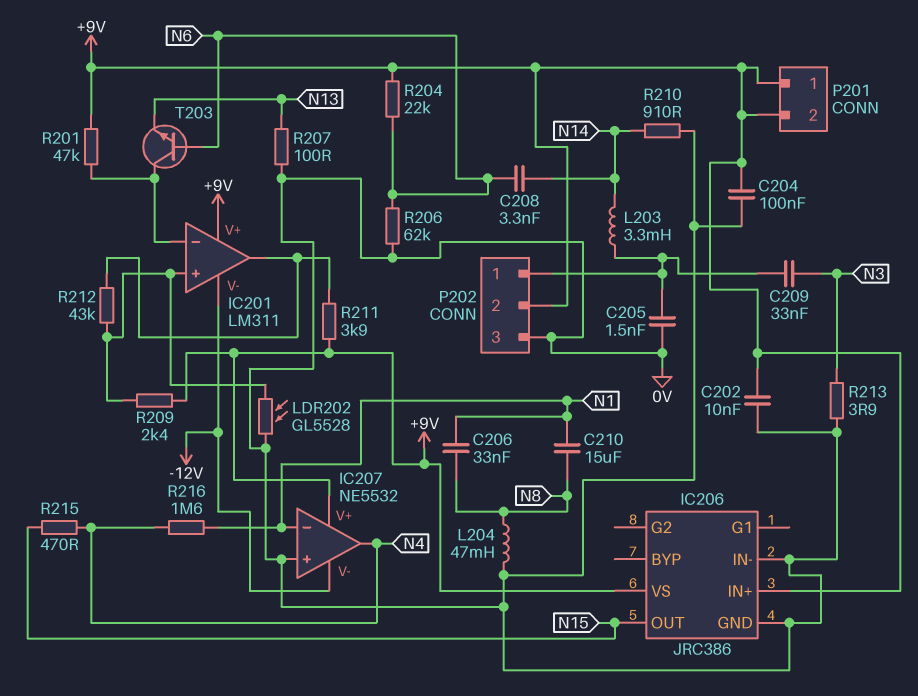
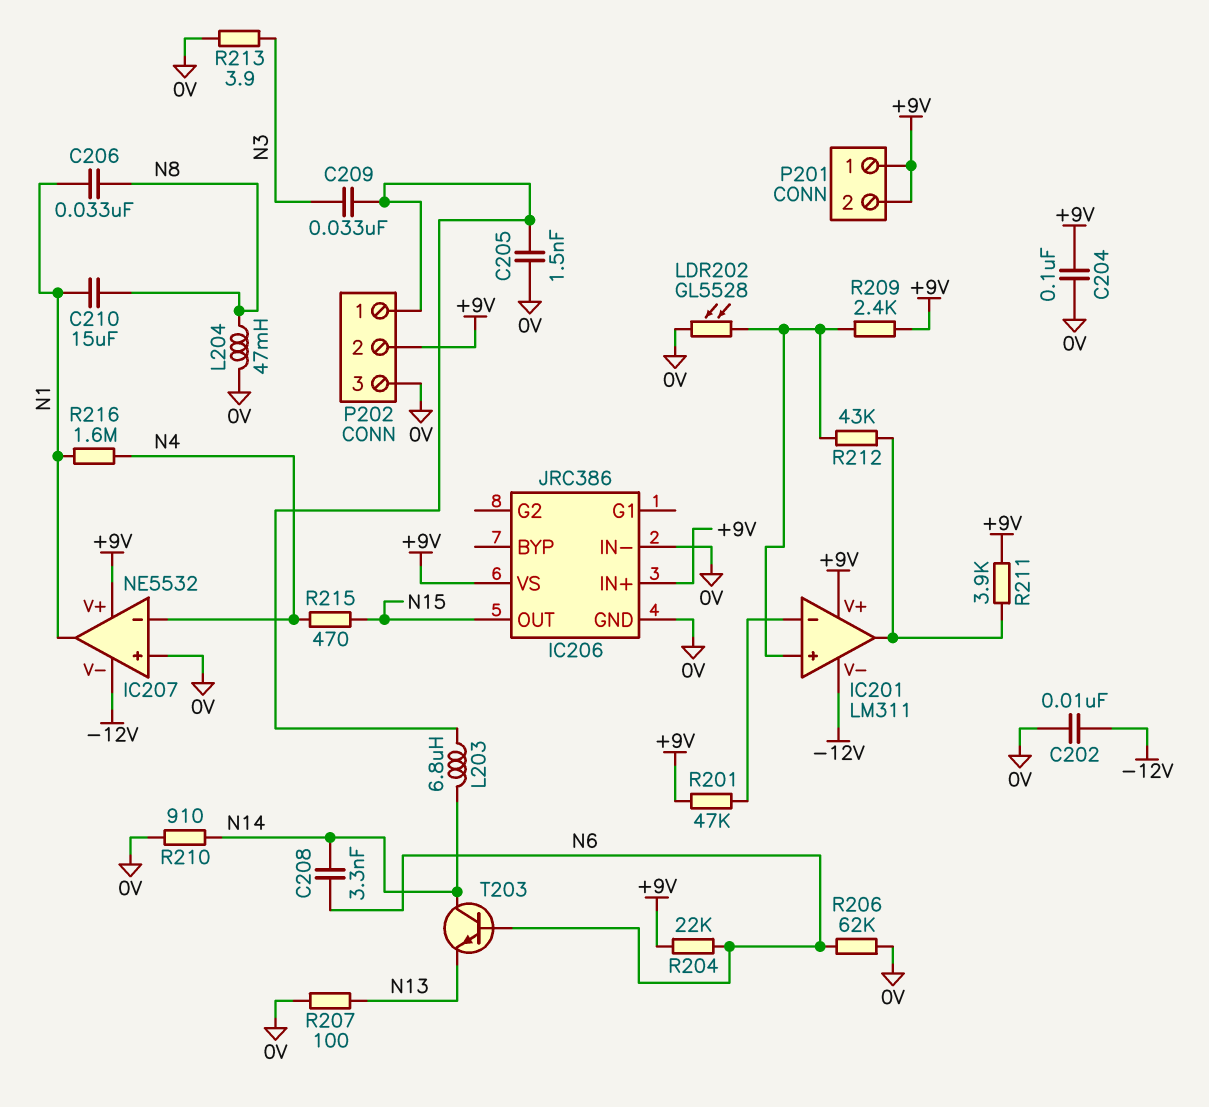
C202: 10nF (+9V, 0V) -> 10nF (-12V, 0V)
IC207 pin in-: N1 -> N4
IC207 pin out: N4 -> N1
L203: 3.3mH (N14, P202/1) -> 6.8uH (N14, P202/1)
T203: NPN (B N6, C IC201/in-, E N13) -> NPN (B N6, C N14, E N13)

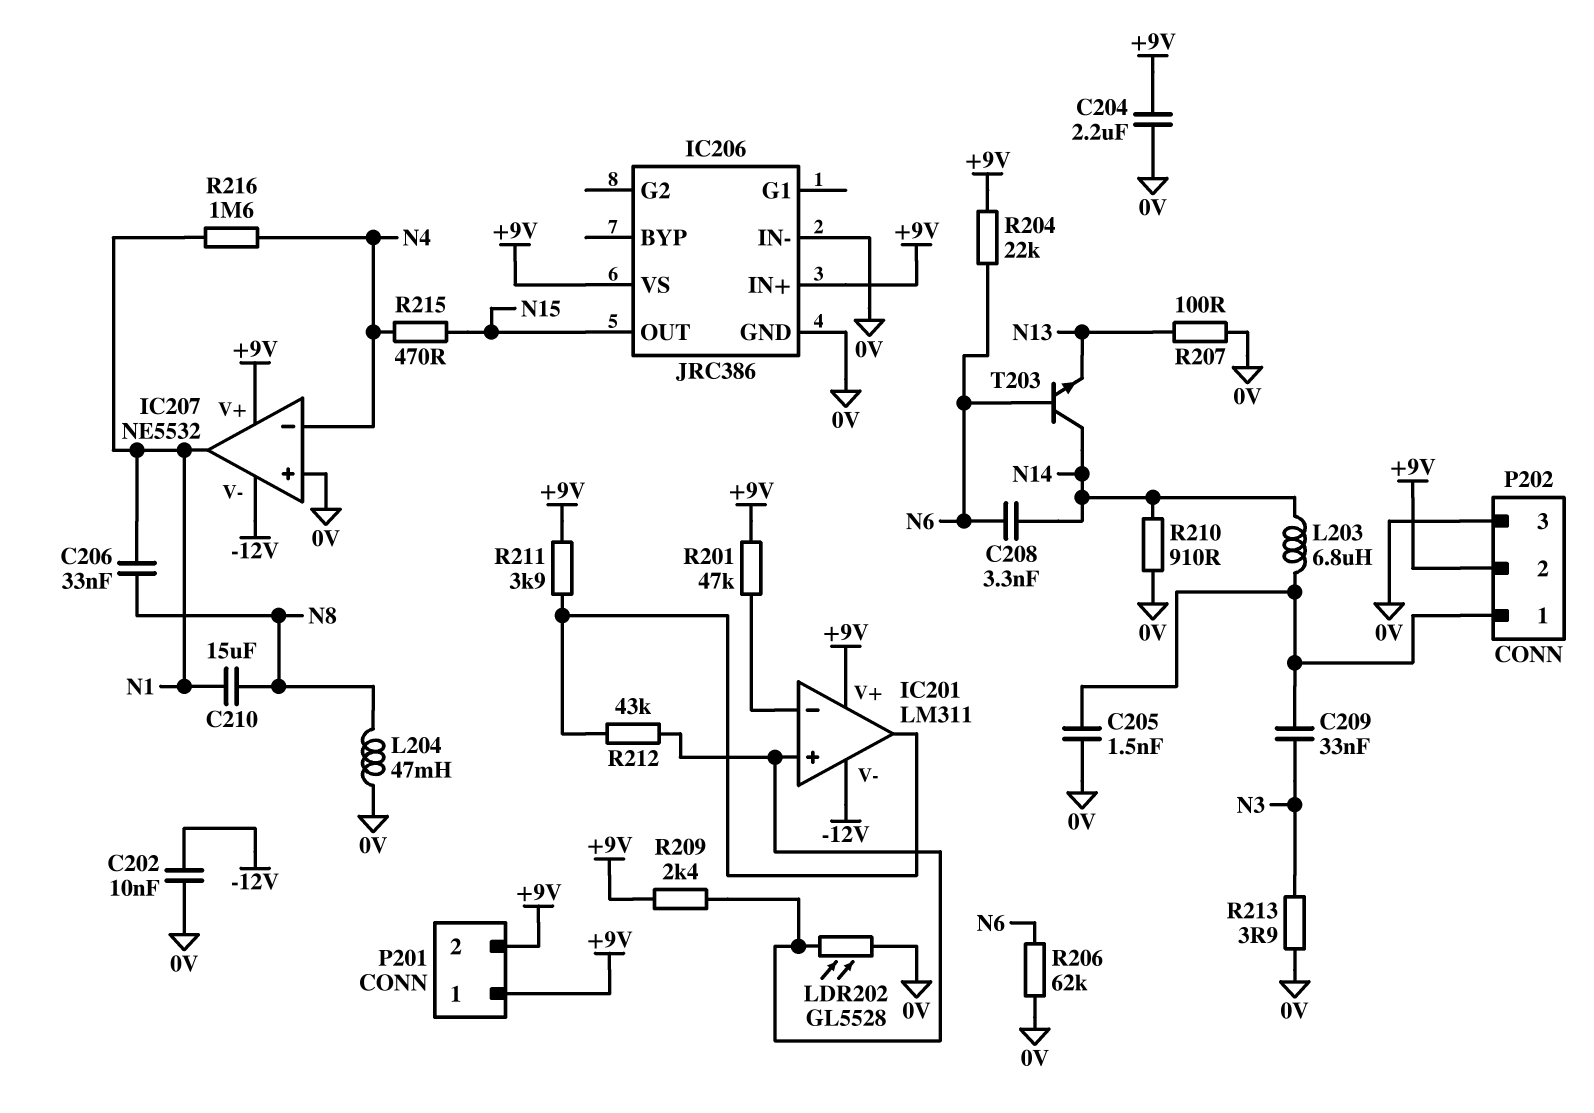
C204: 100nF (+9V, 0V) -> 2.2uF (+9V, 0V)

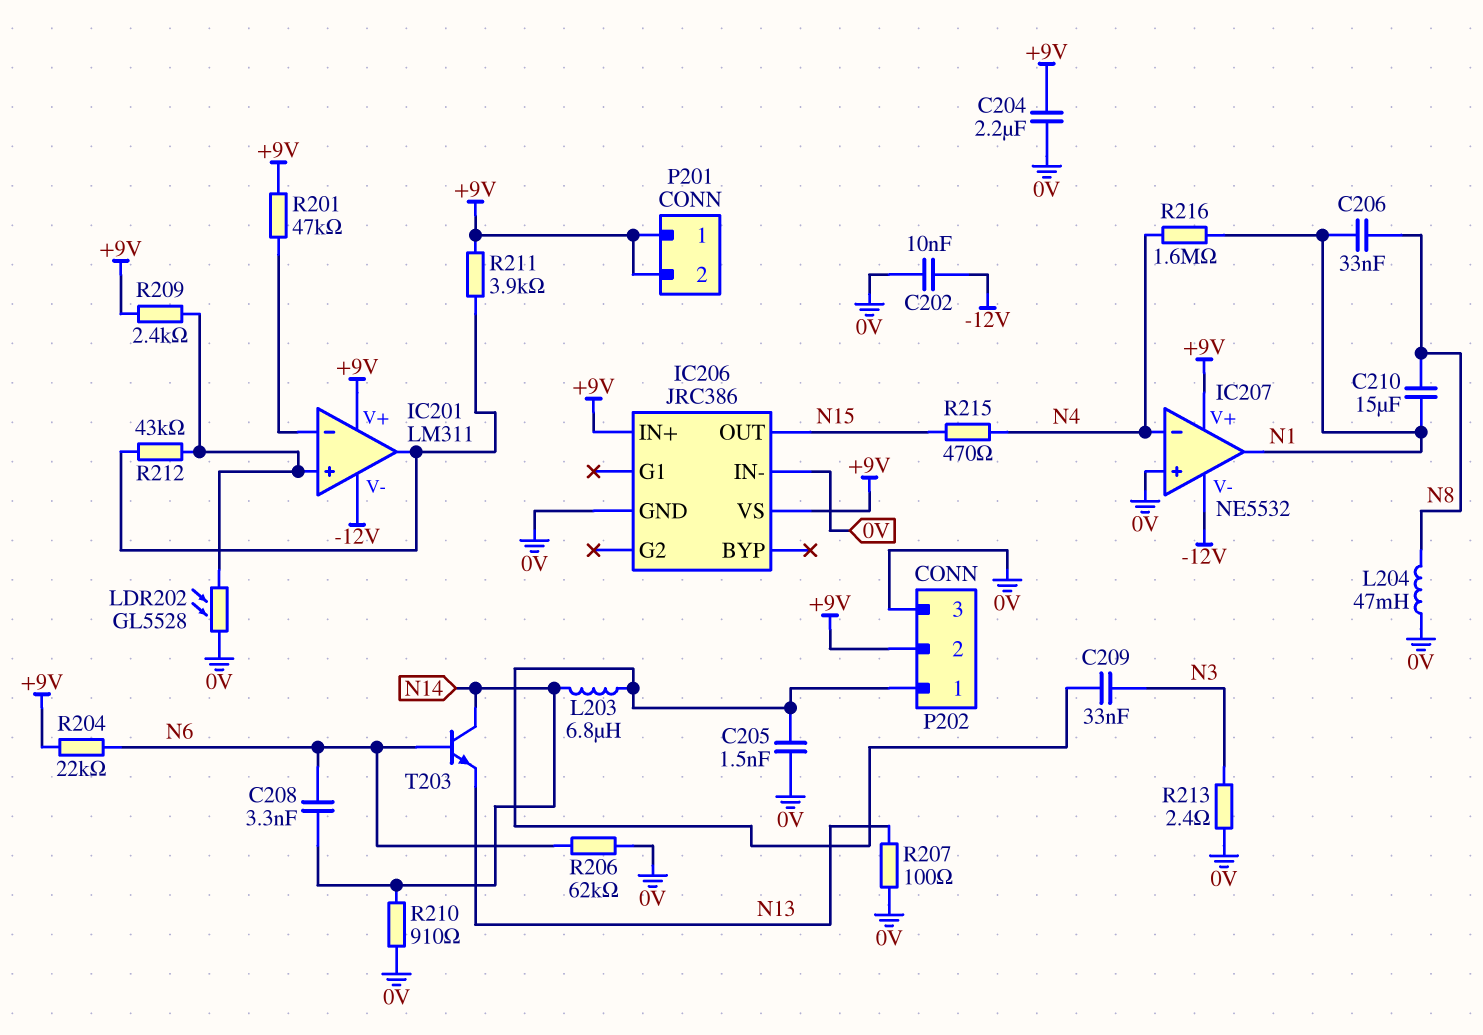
R213: 3.9 (0V, N3) -> 2.4 (0V, N3)

